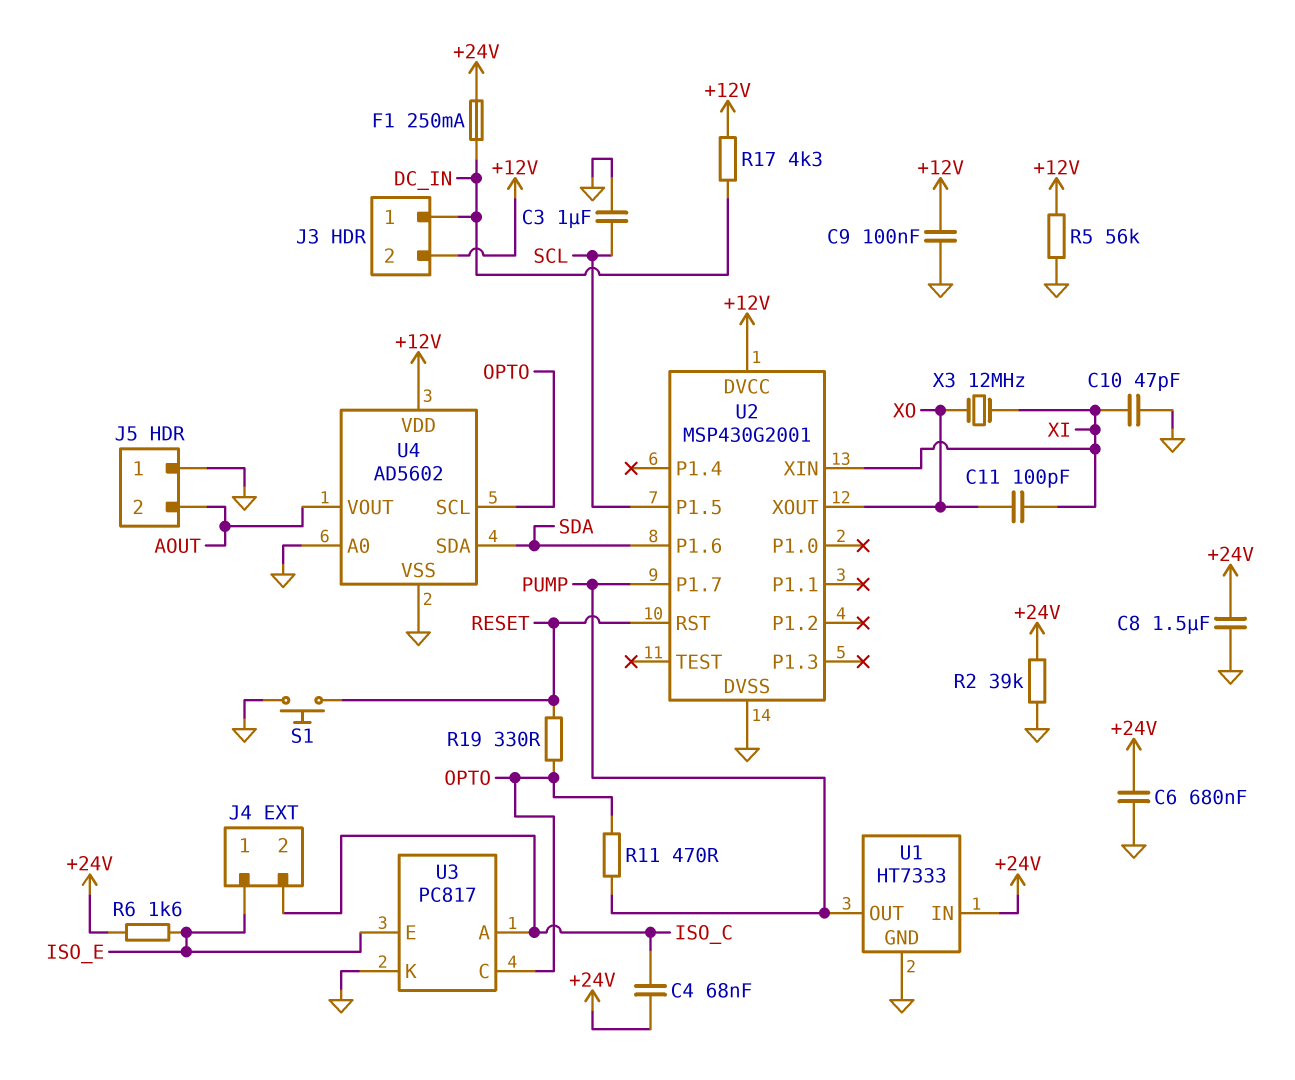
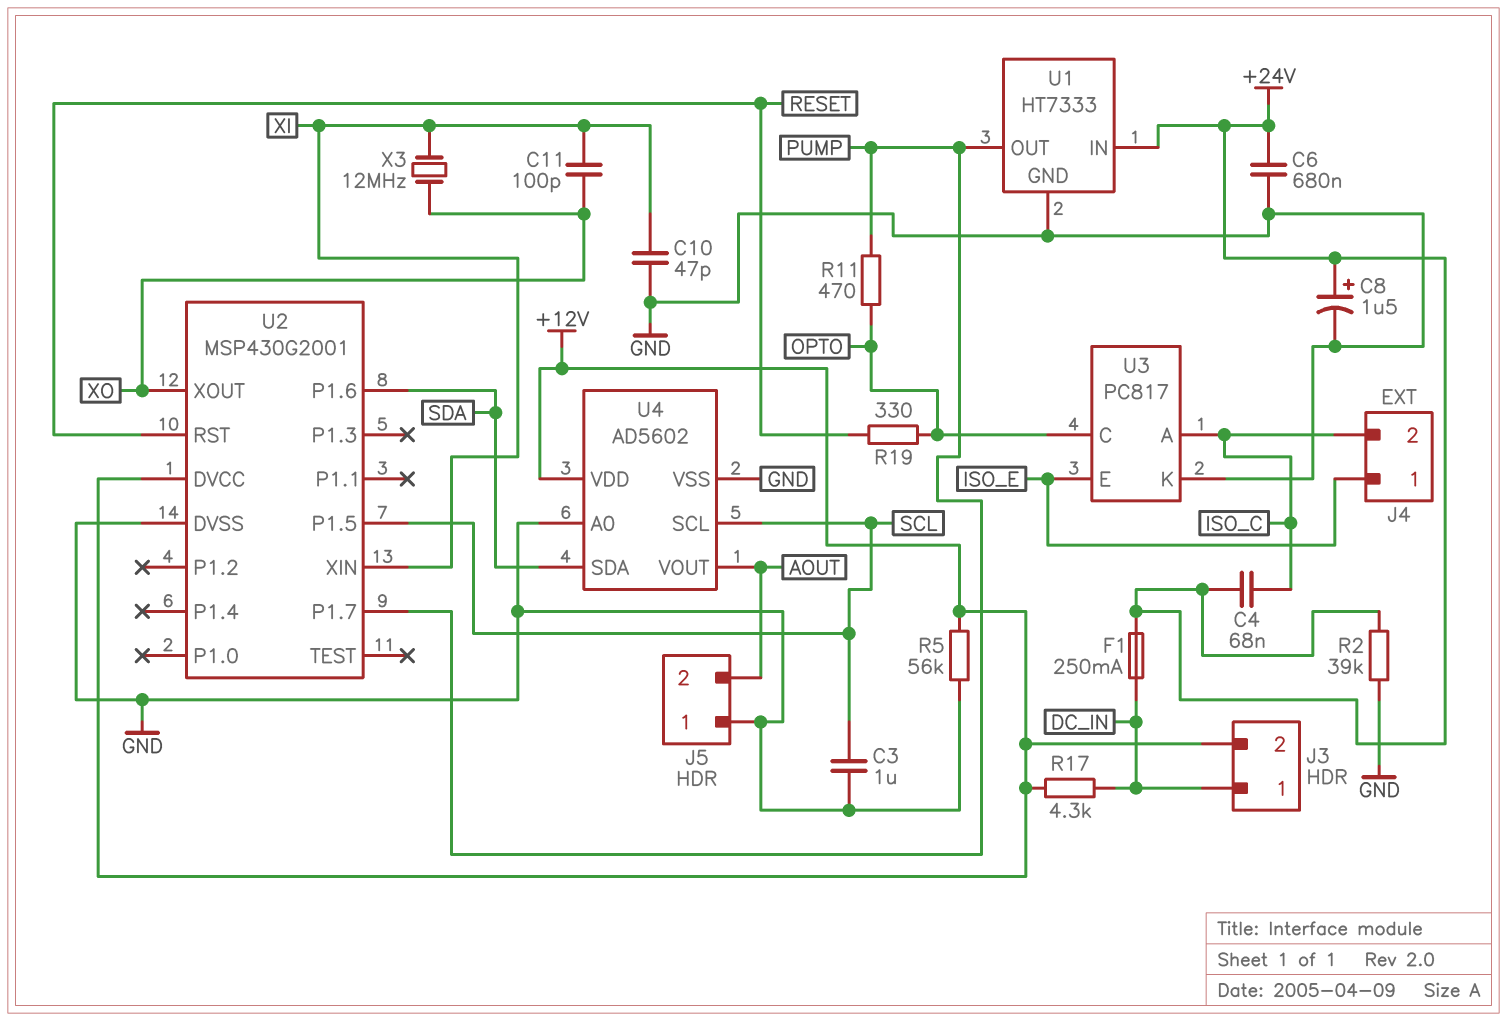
C8: 1.5uF (+24V, GND) -> 1.5uF (plus +24V, minus GND)
C9: 100nF (+12V, GND) -> none
R6: 1.6k (+24V, ISO_E) -> none
S1: button (GND, RESET) -> none
U4 pin SCL: OPTO -> SCL

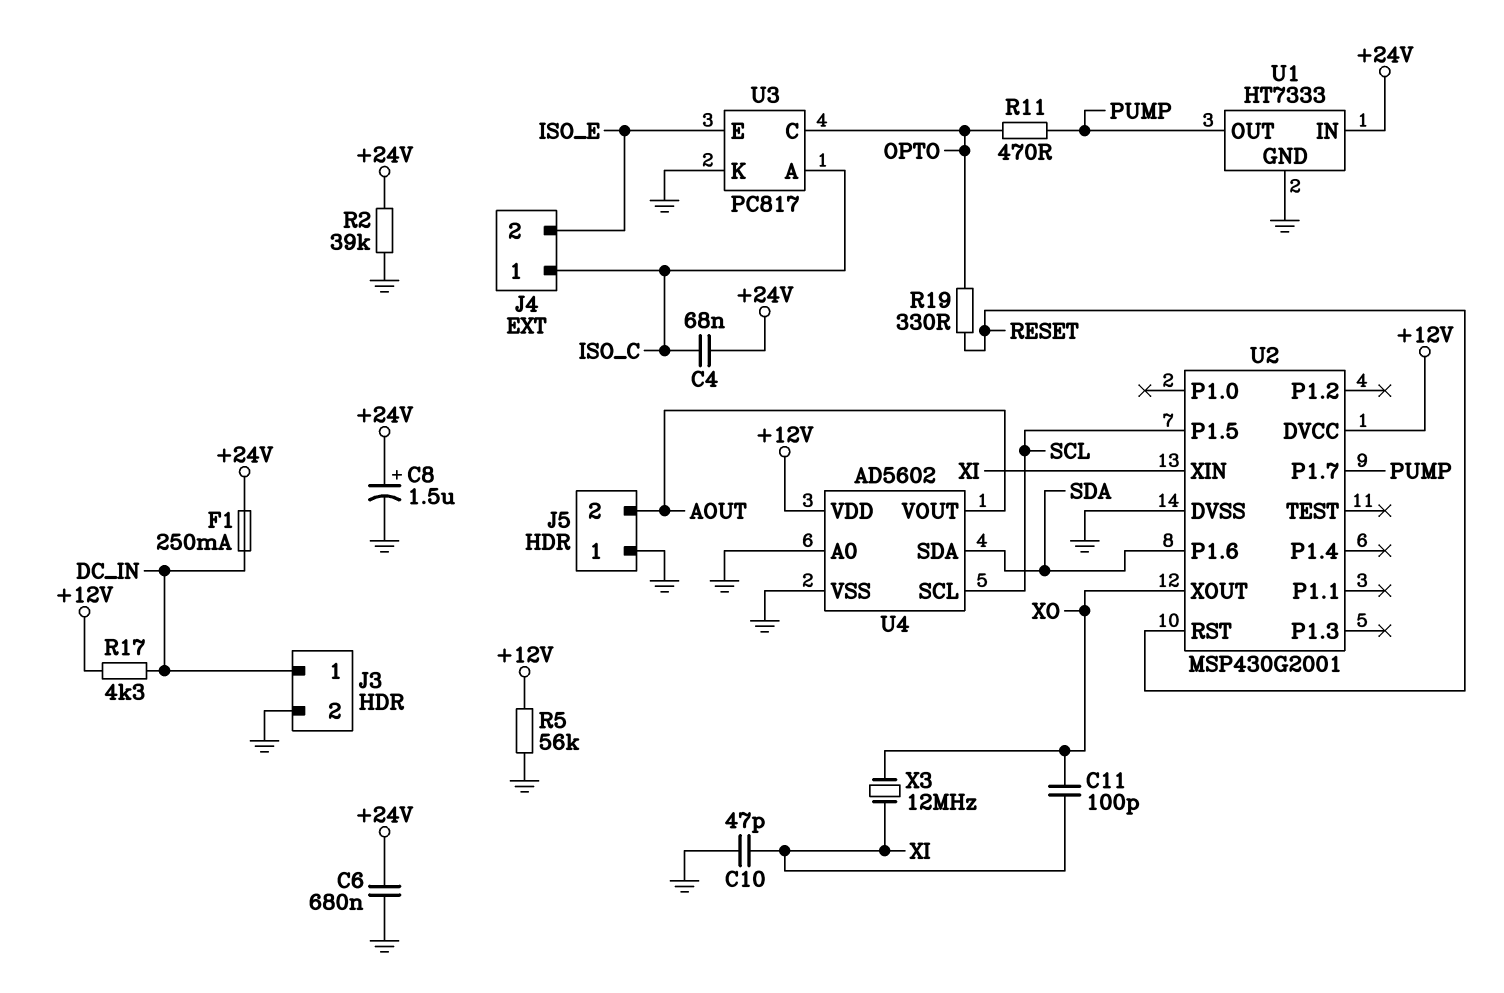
C3: 1uF (GND, SCL) -> none
J3 pin 2: +12V -> GND
J4 pin 1: ISO_E -> ISO_C
J4 pin 2: ISO_C -> ISO_E

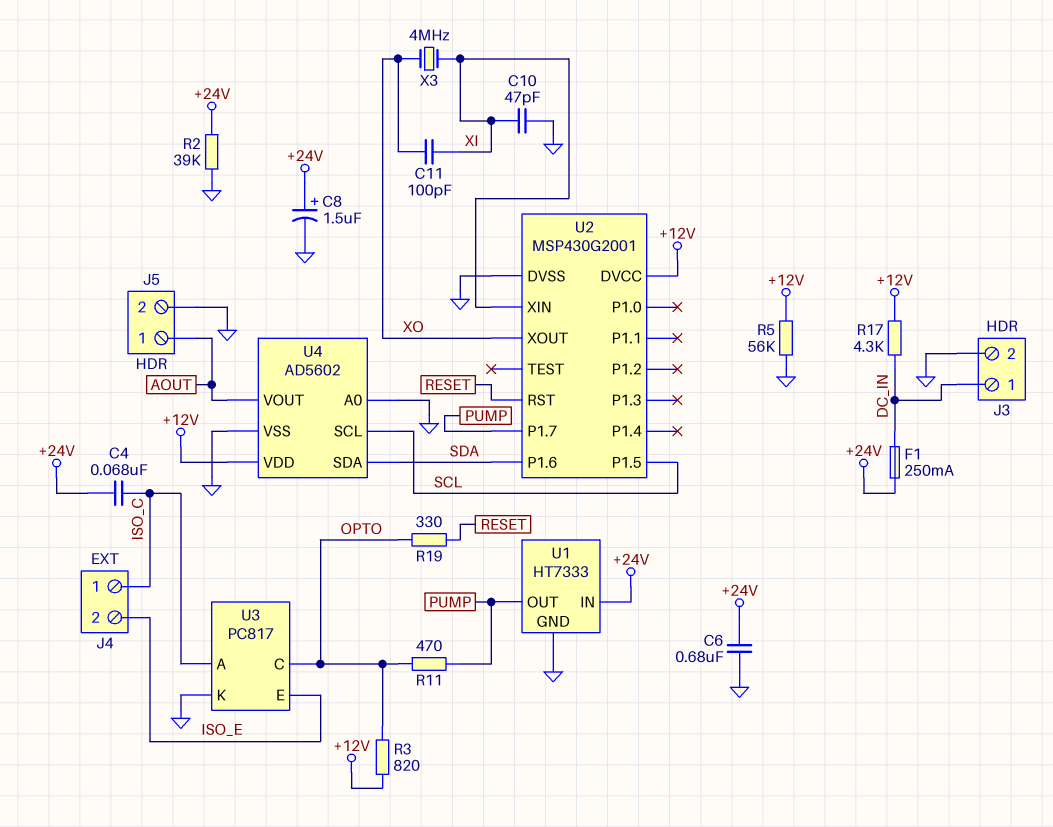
J5 pin 1: GND -> AOUT
J5 pin 2: AOUT -> GND
R3: none -> 820 (+12V, OPTO)
X3: 12MHz (XI, XO) -> 4MHz (XI, XO)

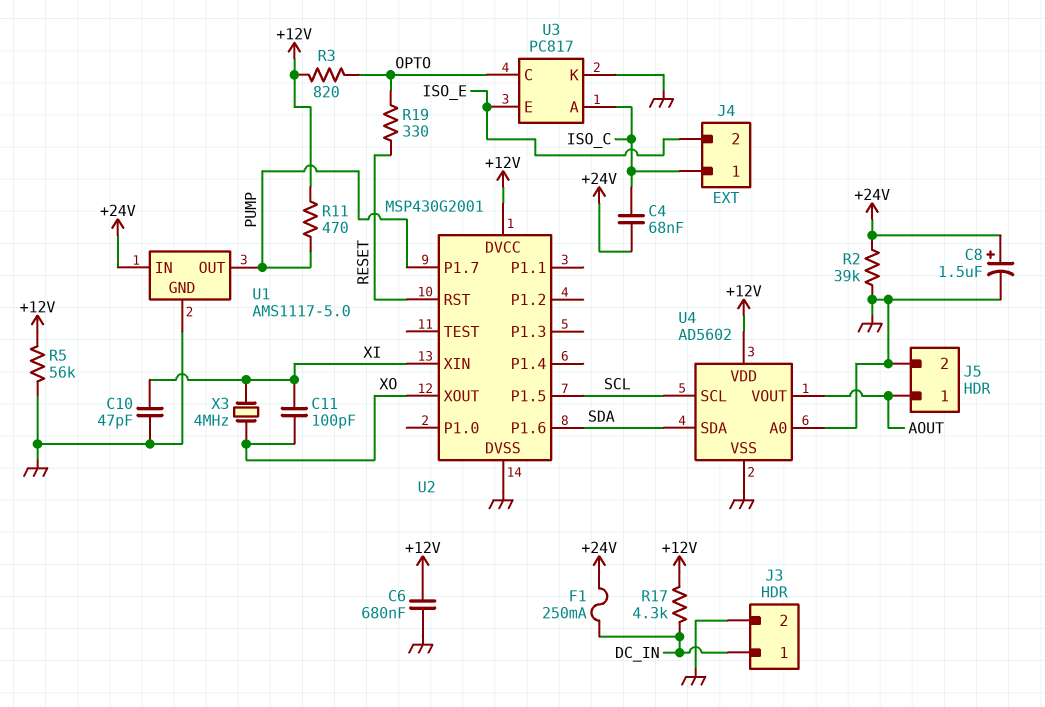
C6: 680nF (+24V, GND) -> 680nF (+12V, GND)
R11: 470 (OPTO, PUMP) -> 470 (+12V, PUMP)
U1: HT7333 -> AMS1117-5.0

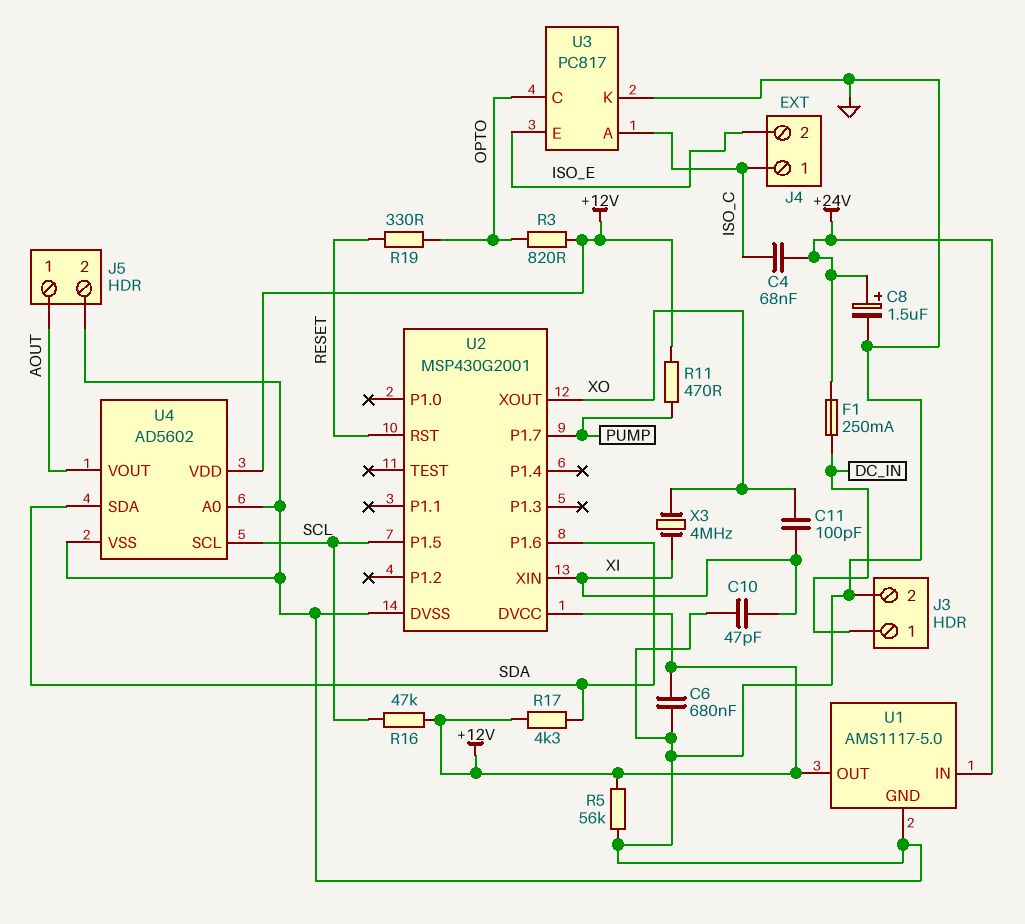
R2: 39k (+24V, GND) -> none
R16: none -> 47k (+12V, SCL)
R17: 4.3k (+12V, DC_IN) -> 4.3k (+12V, SDA)
U1 pin OUT: PUMP -> +12V

